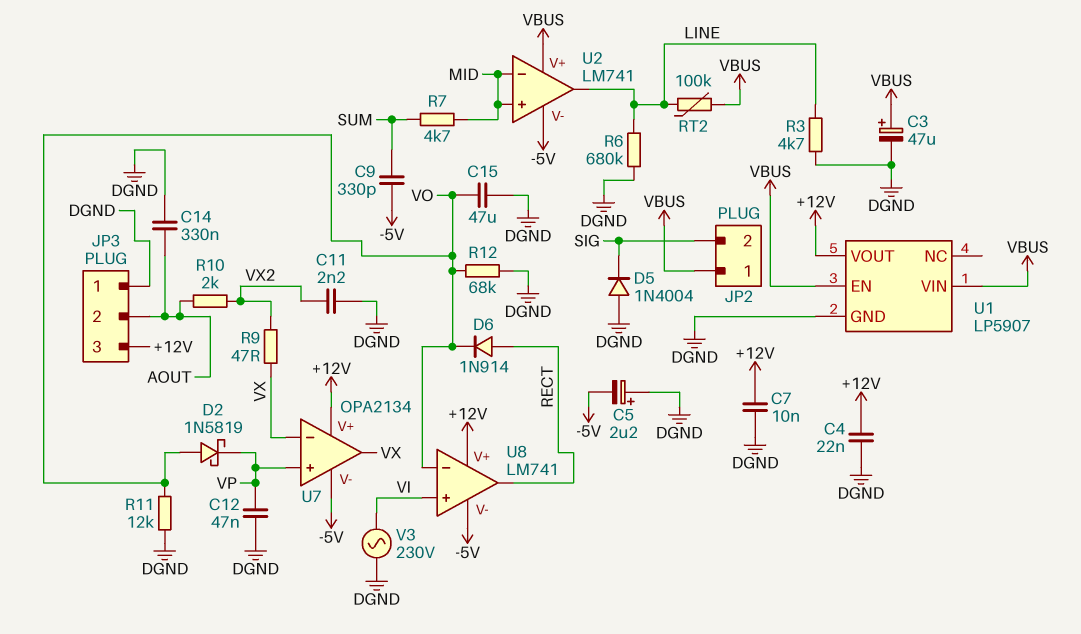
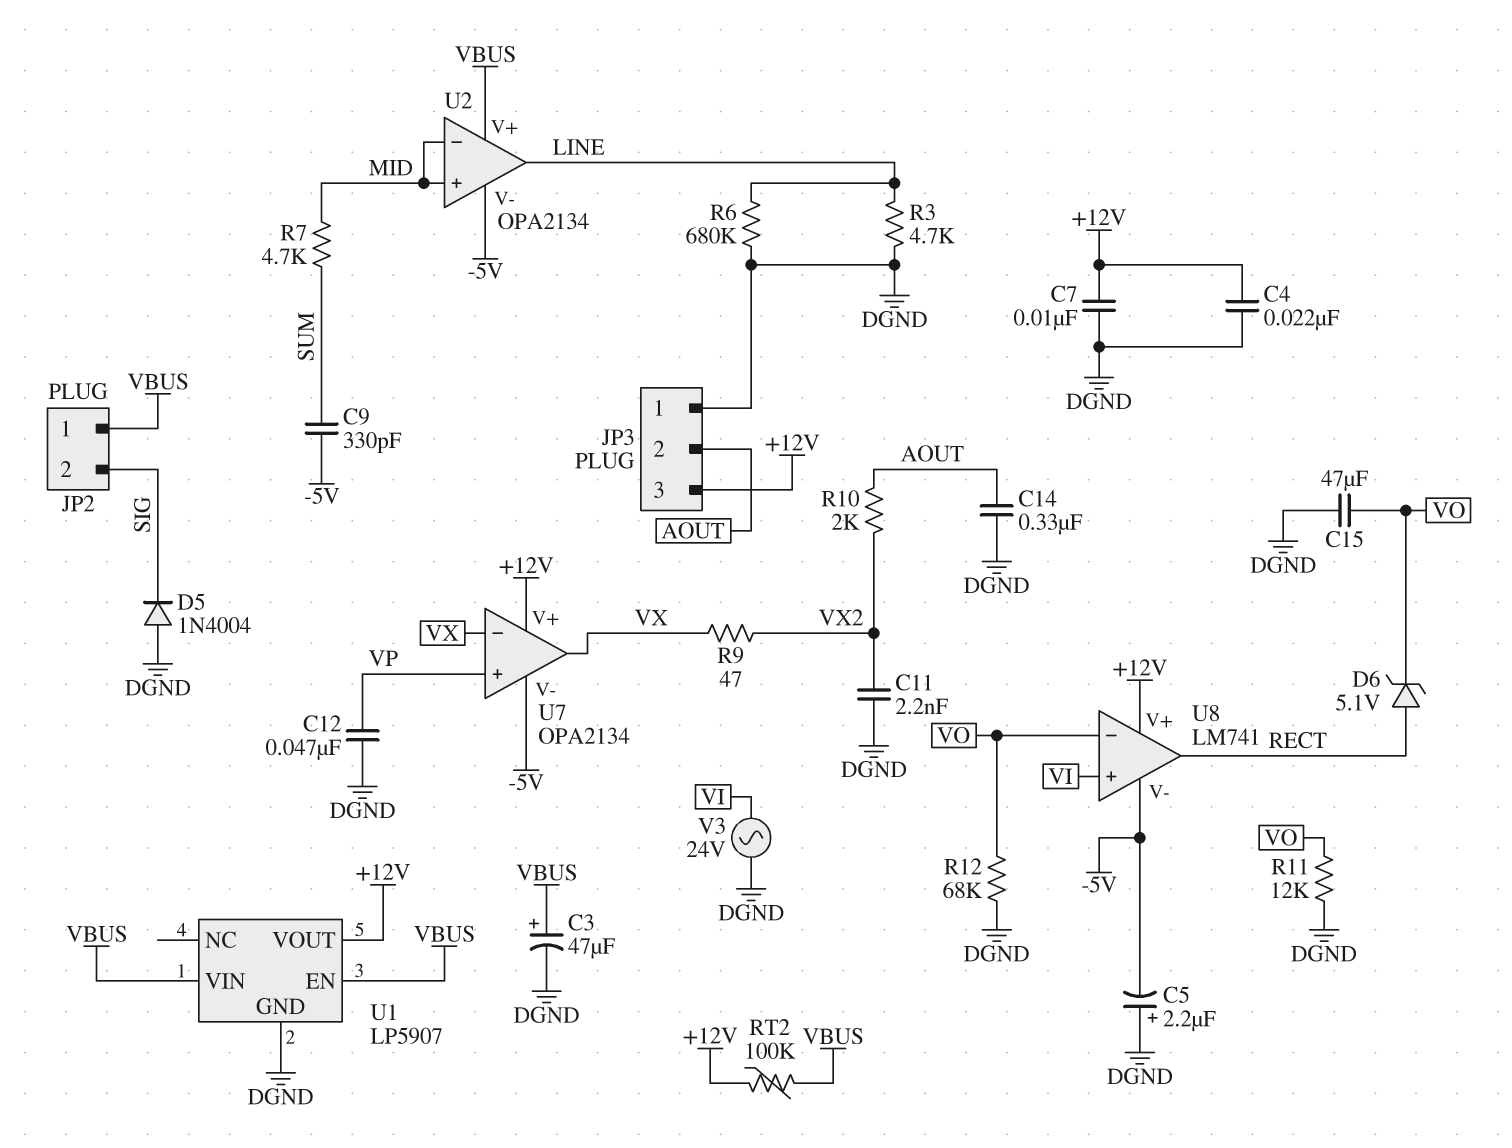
D2: schottky 1N5819 (A VO, K VP) -> none
D6: diode 1N914 (A RECT, K VO) -> zener 5.1V (A RECT, K VO)
RT2: 100k (LINE, VBUS) -> 100k (+12V, VBUS)
U2: LM741 -> OPA2134
V3: AC 230V (DGND, VI) -> AC 24V (DGND, VI)

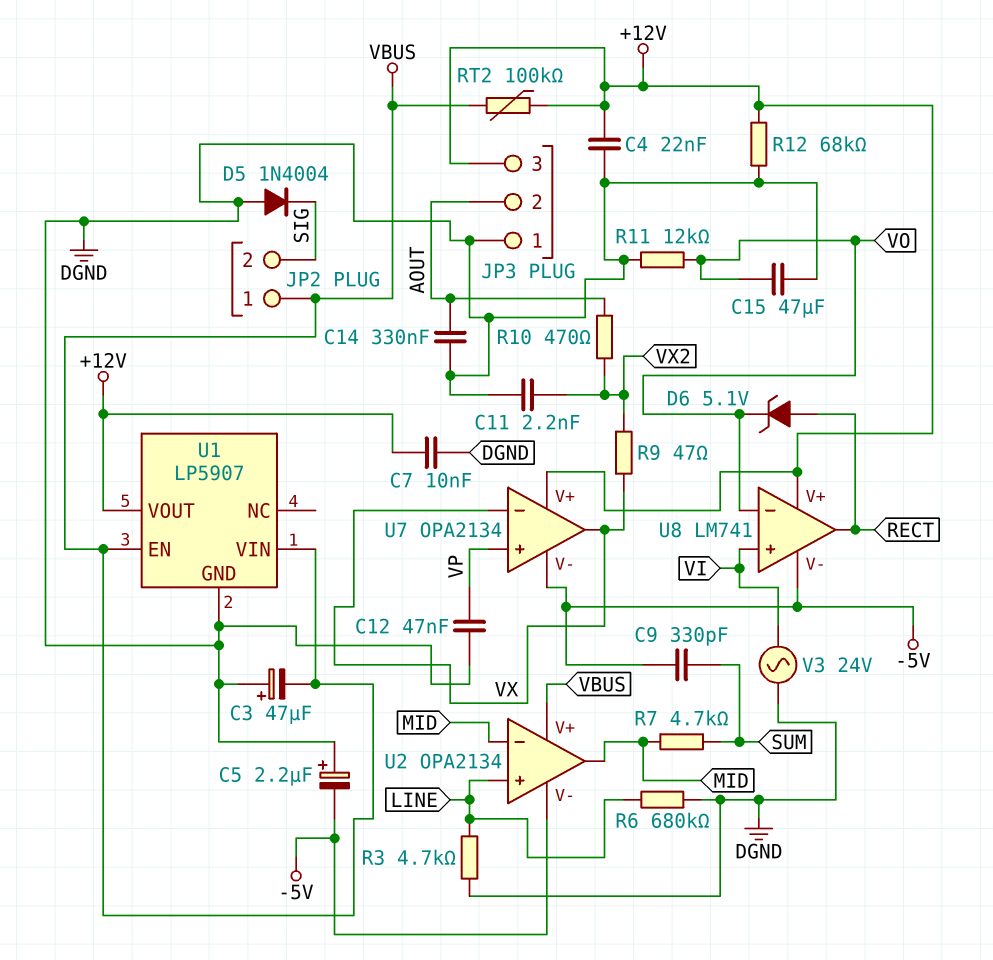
C3: 47uF (plus VBUS, minus DGND) -> 47uF (plus DGND, minus VBUS)
R10: 2k (AOUT, VX2) -> 470 (AOUT, VX2)
R12: 68k (DGND, VO) -> 68k (+12V, DGND)
U2 pin in+: MID -> LINE
U2 pin out: LINE -> MID

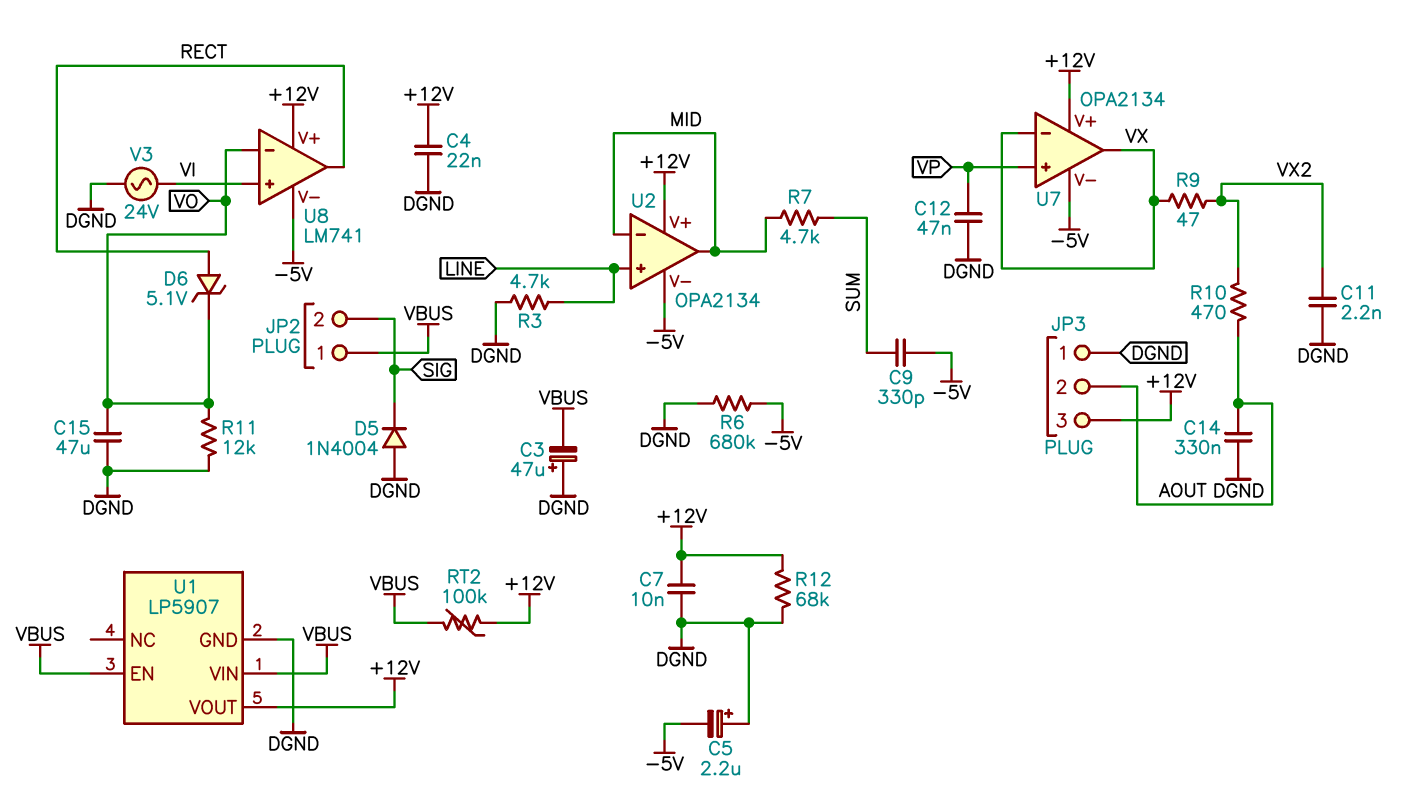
R6: 680k (DGND, LINE) -> 680k (-5V, DGND)
U2 pin V+: VBUS -> +12V

